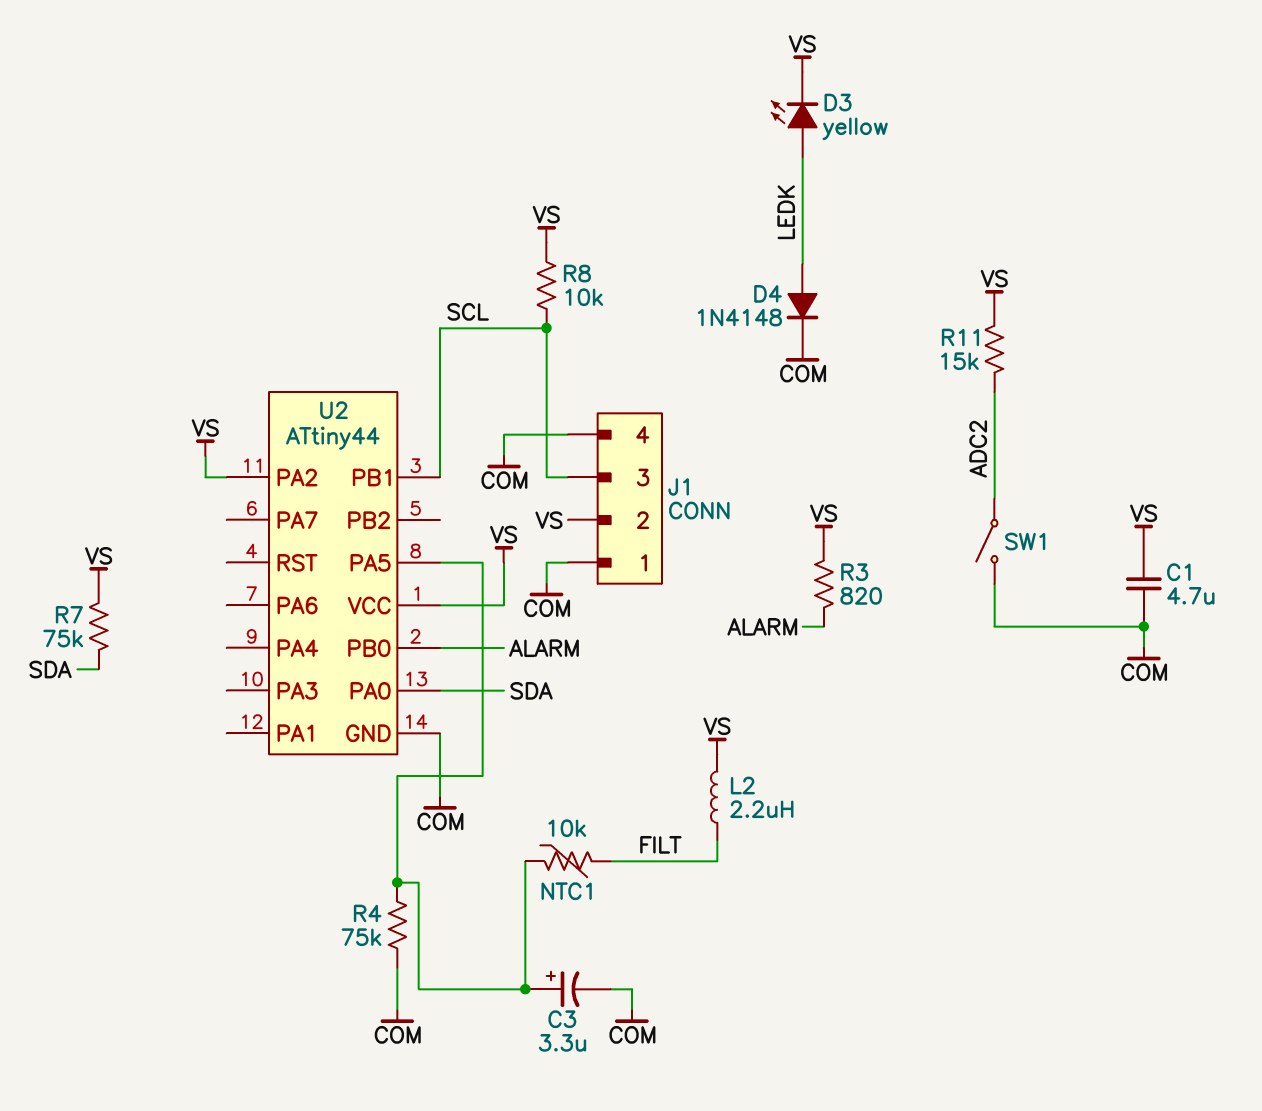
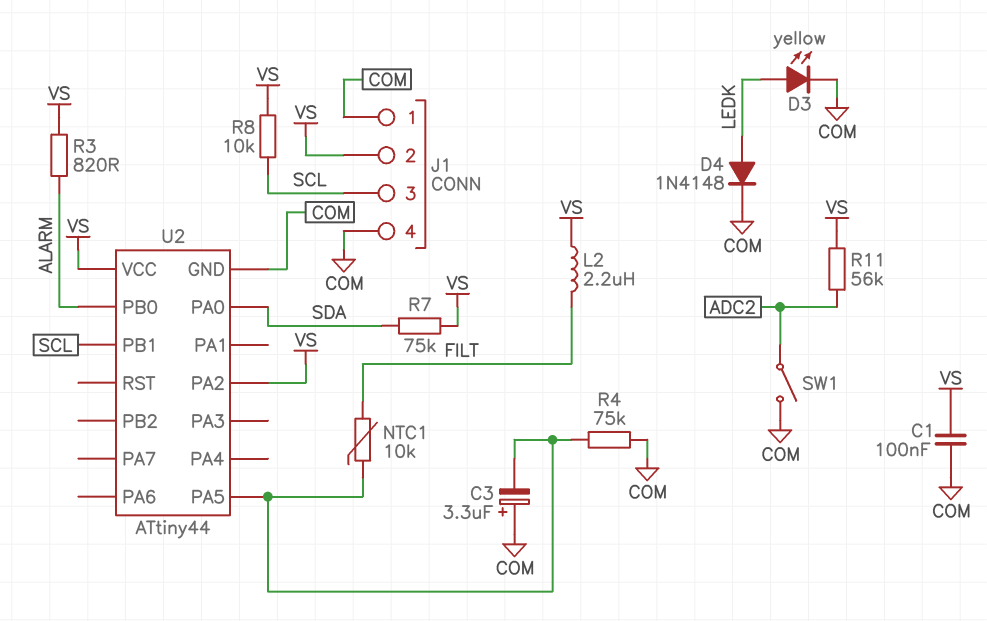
C1: 4.7uF (COM, VS) -> 100nF (COM, VS)
C3: 3.3uF (plus U2/PA5, minus COM) -> 3.3uF (plus COM, minus U2/PA5)
D3: LED yellow (A LEDK, K VS) -> LED yellow (A LEDK, K COM)
R11: 15k (ADC2, VS) -> 56k (ADC2, VS)

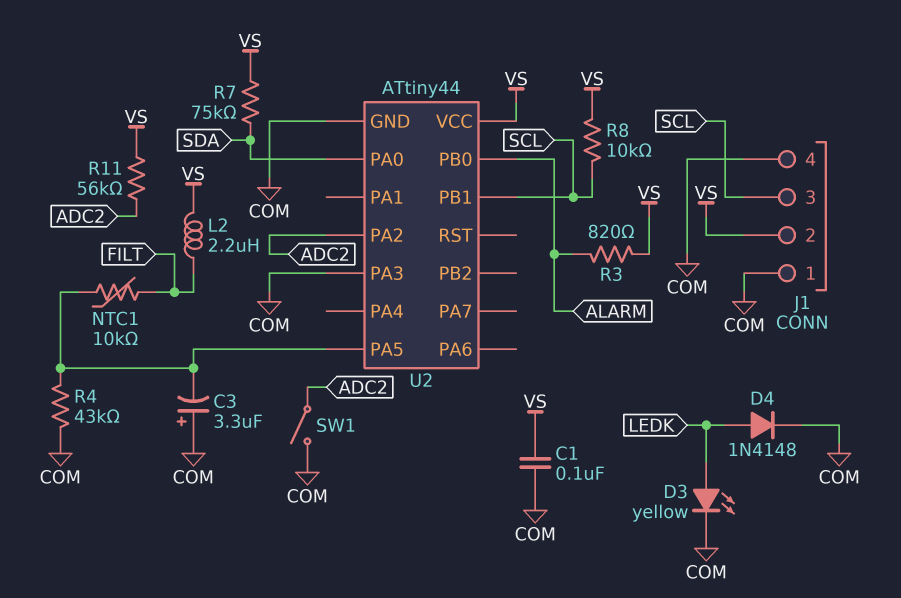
R4: 75k (COM, U2/PA5) -> 43k (COM, U2/PA5)
U2 pin PA2: VS -> ADC2
U2 pin PA3: none -> COM

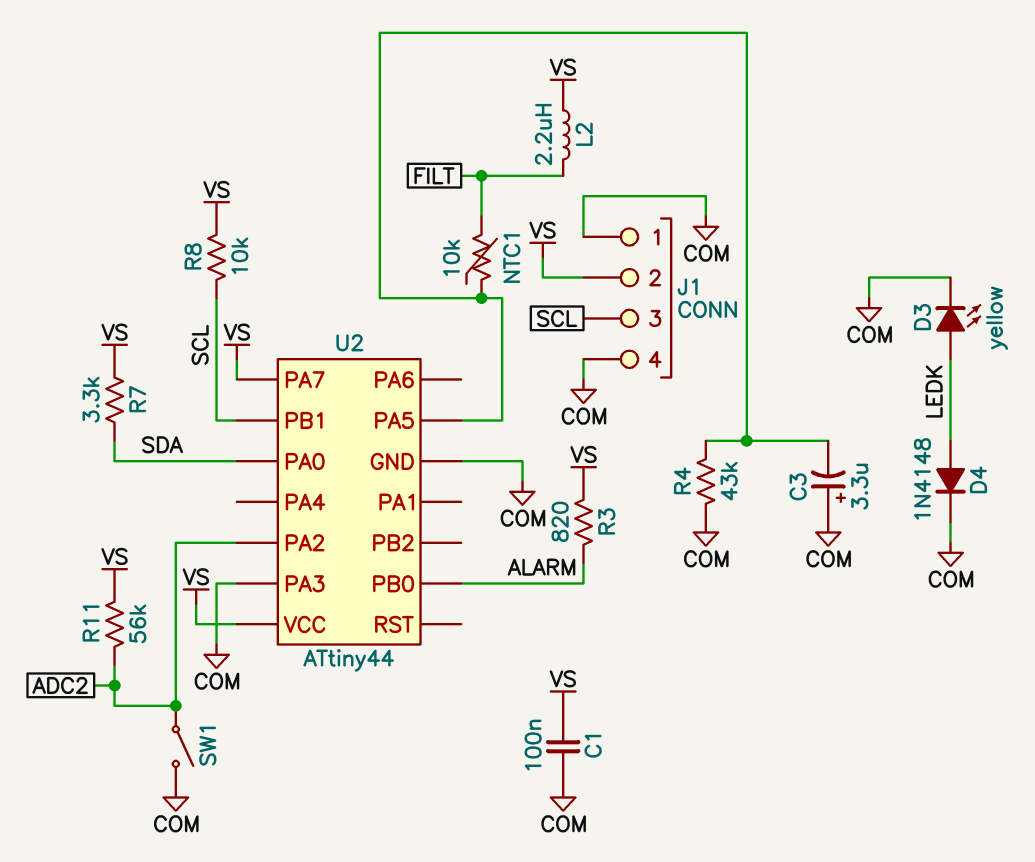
R7: 75k (SDA, VS) -> 3.3k (SDA, VS)
U2 pin PA7: none -> VS

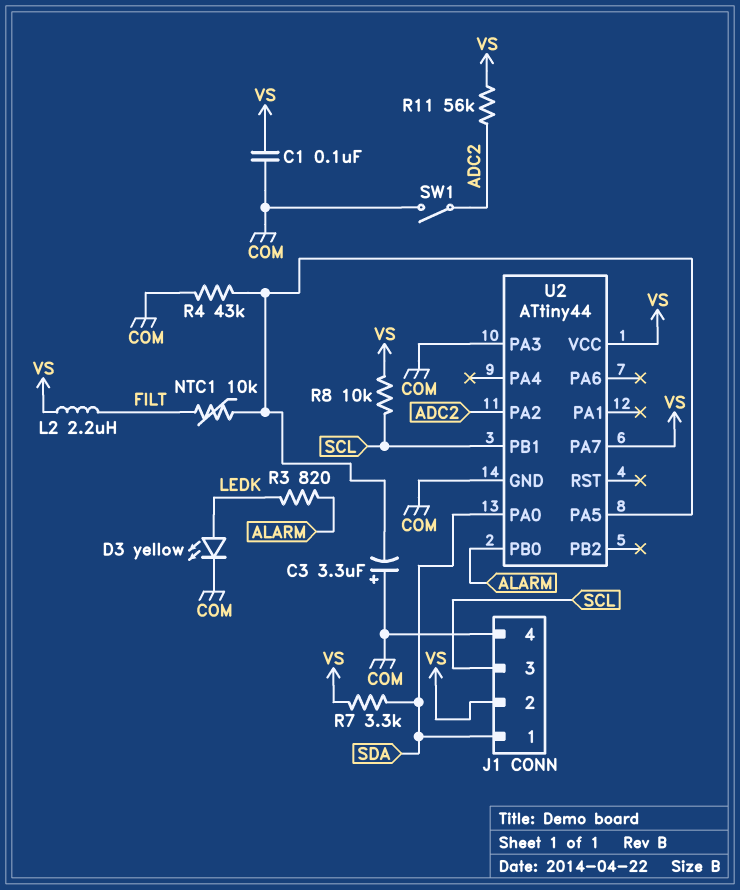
D4: diode 1N4148 (A LEDK, K COM) -> none
J1 pin 1: COM -> SDA
R3: 820 (ALARM, VS) -> 820 (ALARM, LEDK)

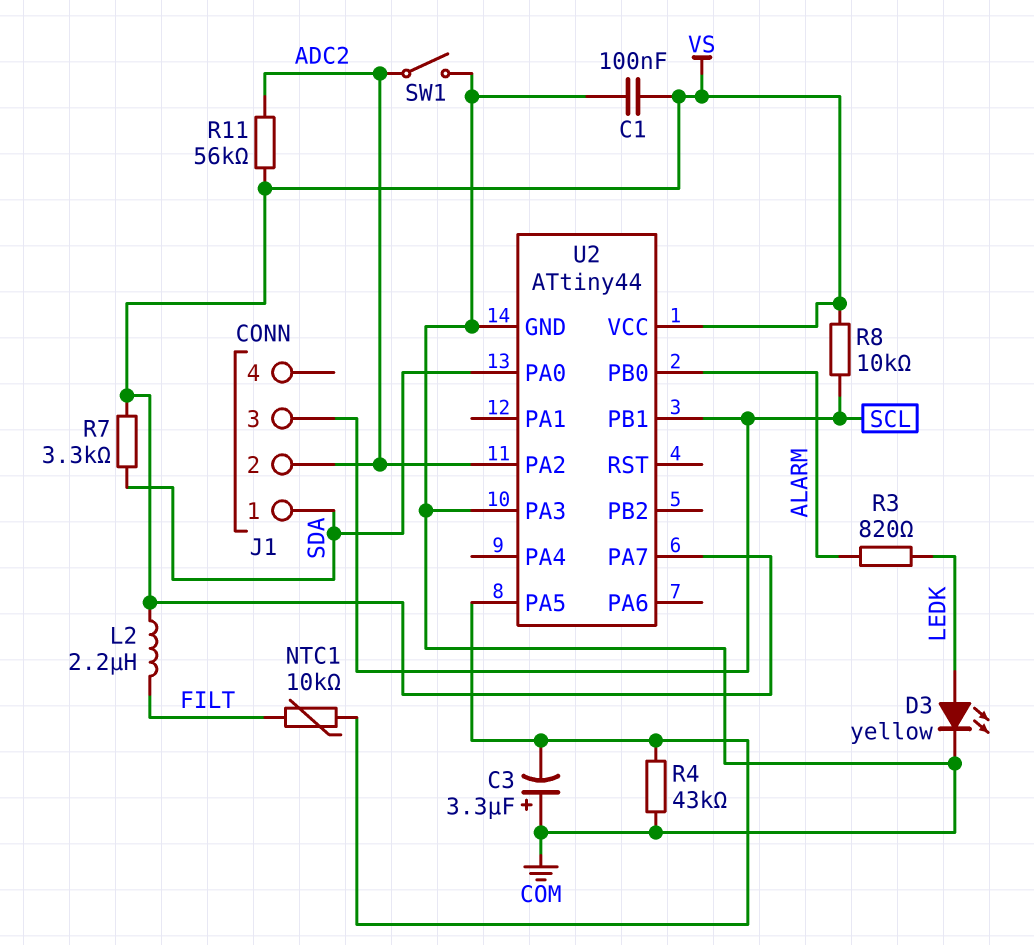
J1 pin 2: VS -> ADC2
J1 pin 4: COM -> none

